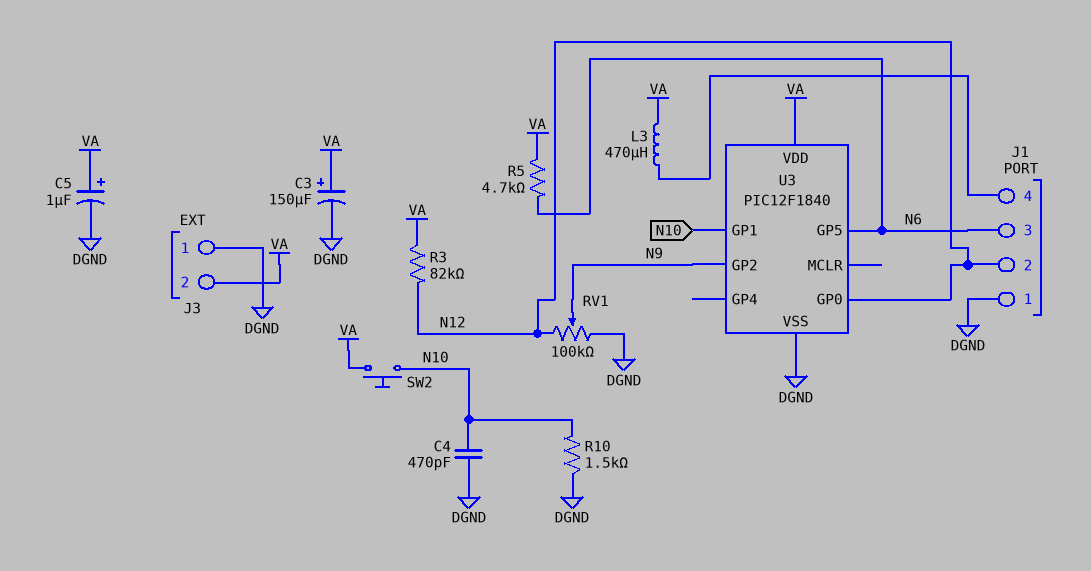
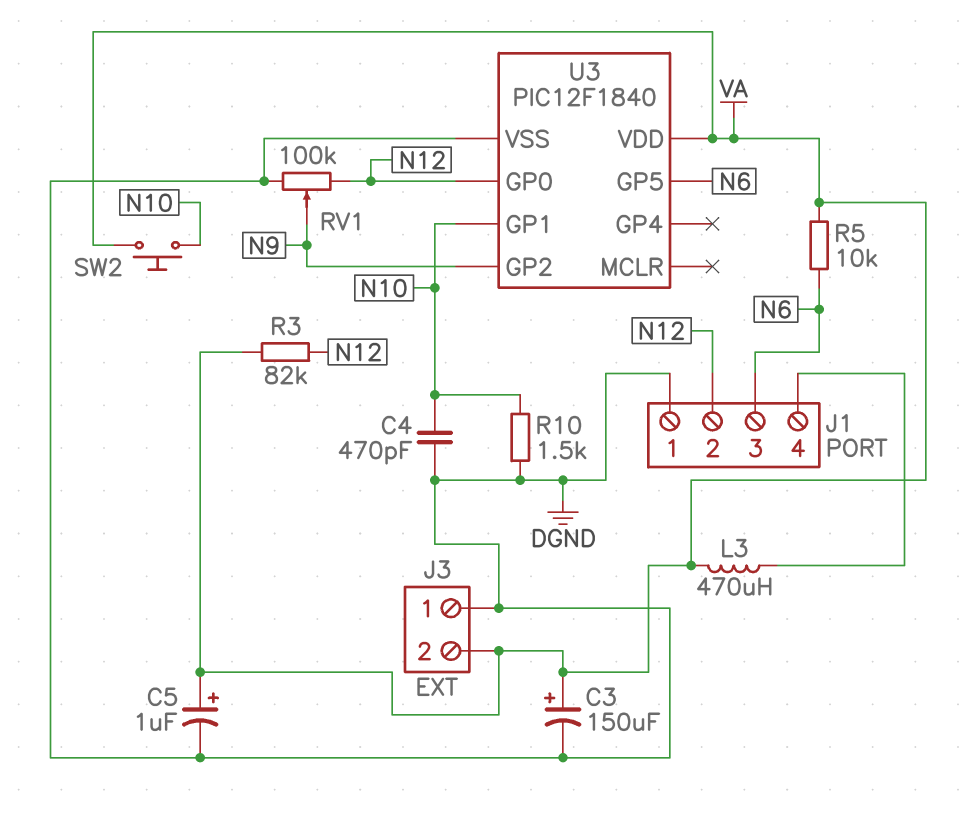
R5: 4.7k (N6, VA) -> 10k (N6, VA)

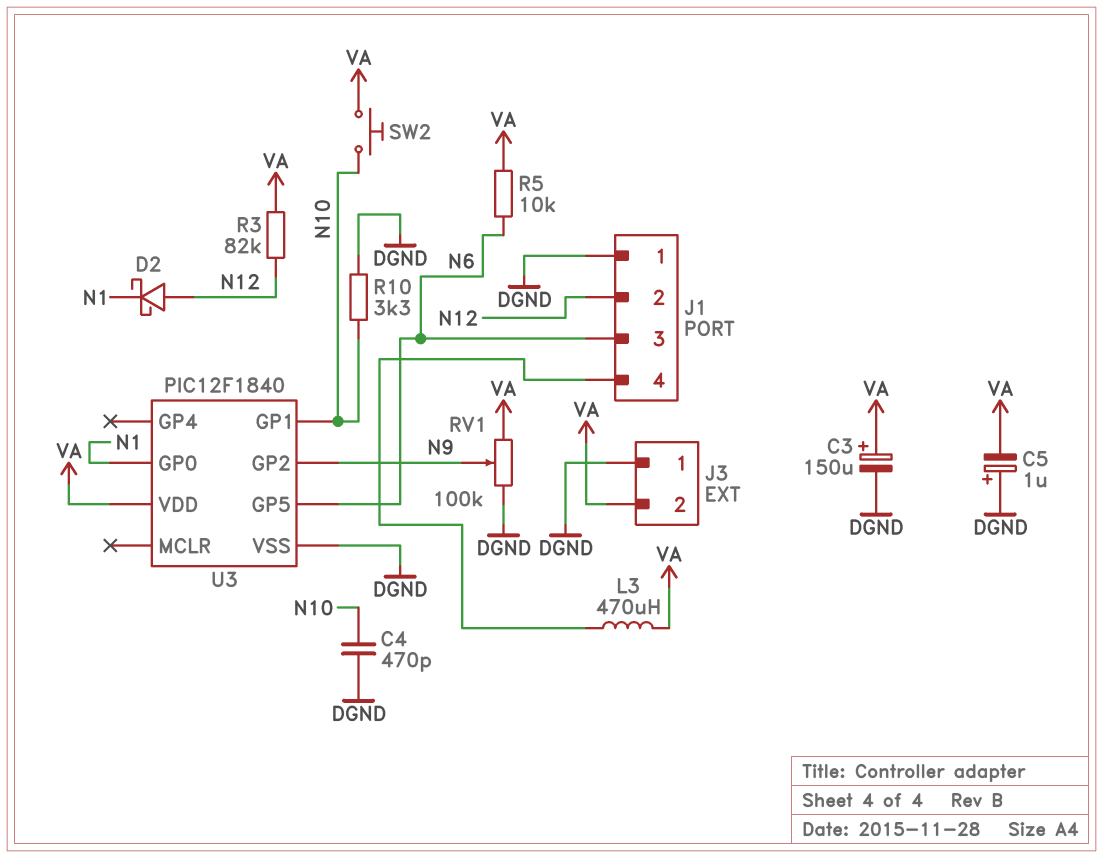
C5: 1uF (plus VA, minus DGND) -> 1uF (plus DGND, minus VA)
D2: none -> schottky (A N12, K N1)
R10: 1.5k (DGND, N10) -> 3.3k (DGND, N10)
RV1: 100k (DGND, N12, wiper N9) -> 100k (DGND, VA, wiper N9)
U3 pin GP0: N12 -> N1

